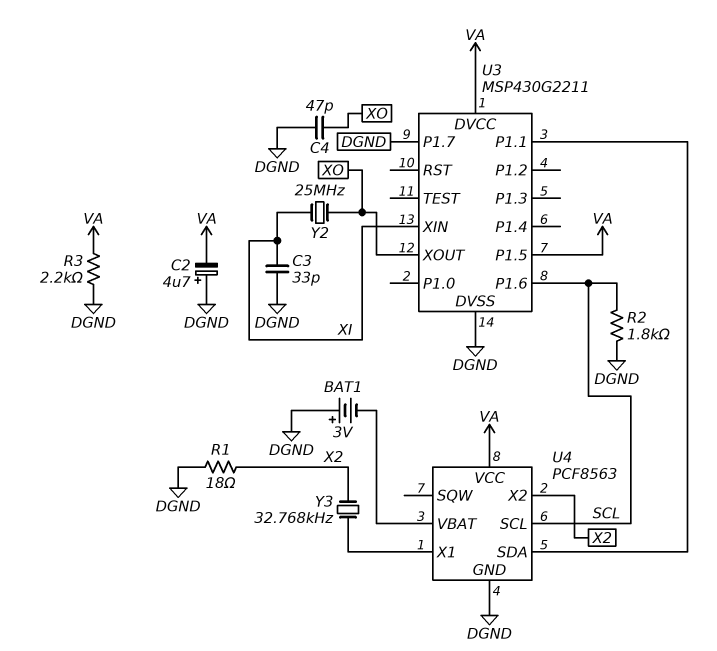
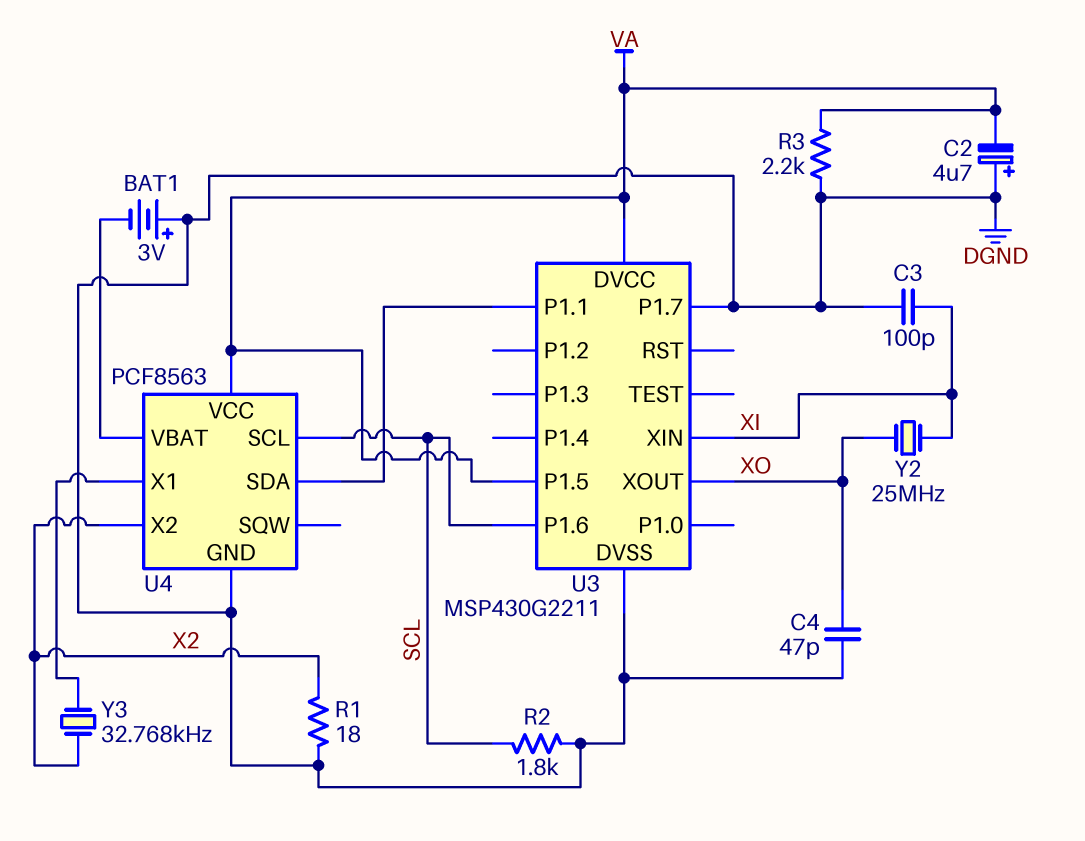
C3: 33pF (DGND, XI) -> 100pF (DGND, XI)

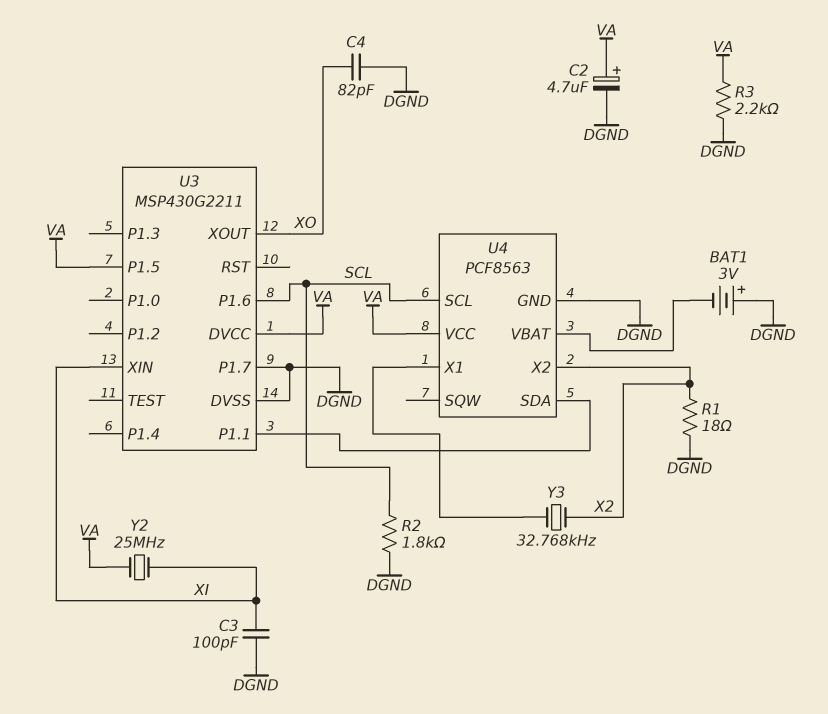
C2: 4.7uF (plus DGND, minus VA) -> 4.7uF (plus VA, minus DGND)
C4: 47pF (DGND, XO) -> 82pF (DGND, XO)
Y2: 25MHz (XI, XO) -> 25MHz (VA, XI)

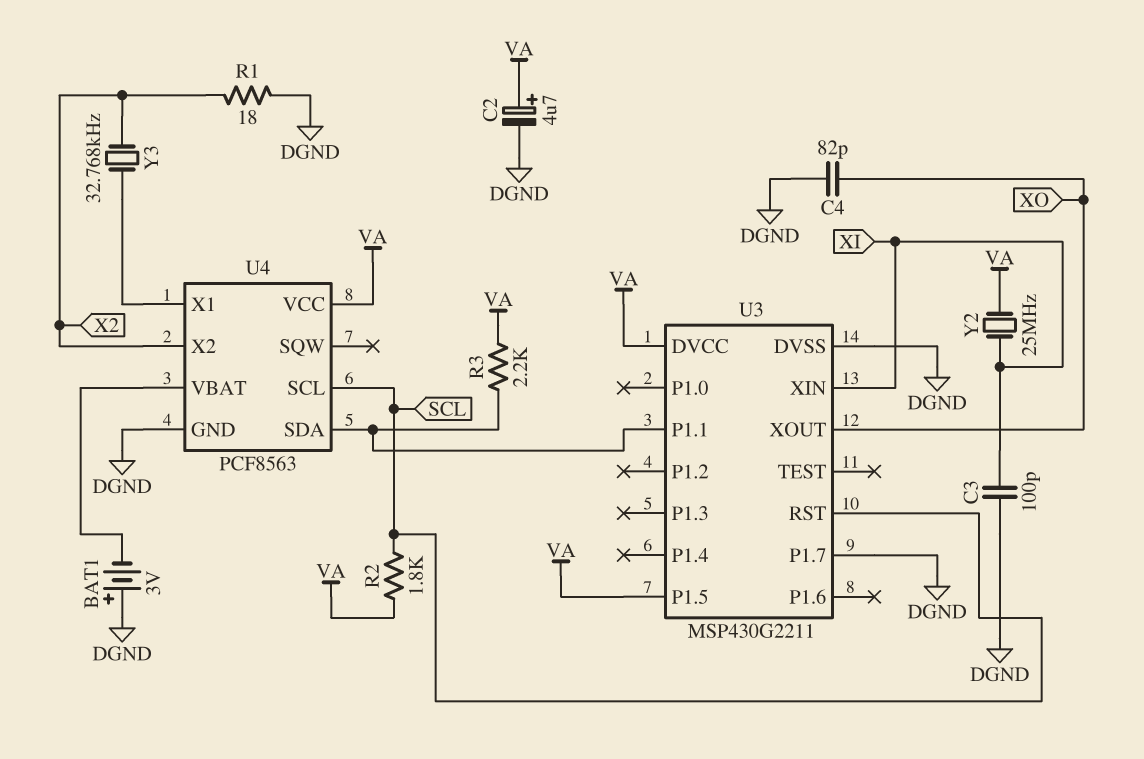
R2: 1.8k (DGND, SCL) -> 1.8k (SCL, VA)
R3: 2.2k (DGND, VA) -> 2.2k (U3/P1.1, VA)
U3 pin P1.6: SCL -> none
U3 pin RST: none -> SCL

